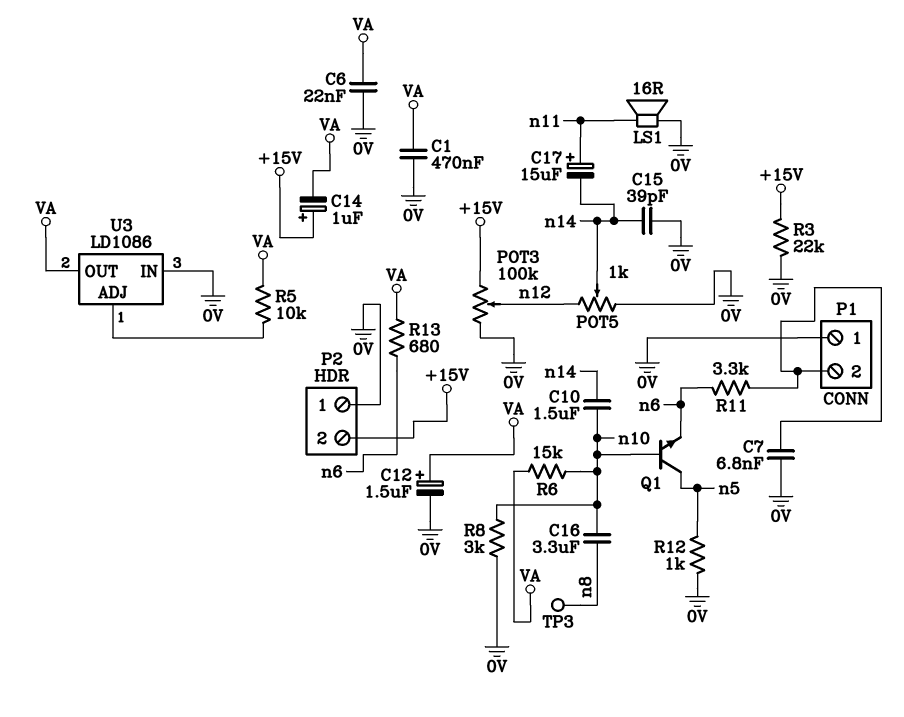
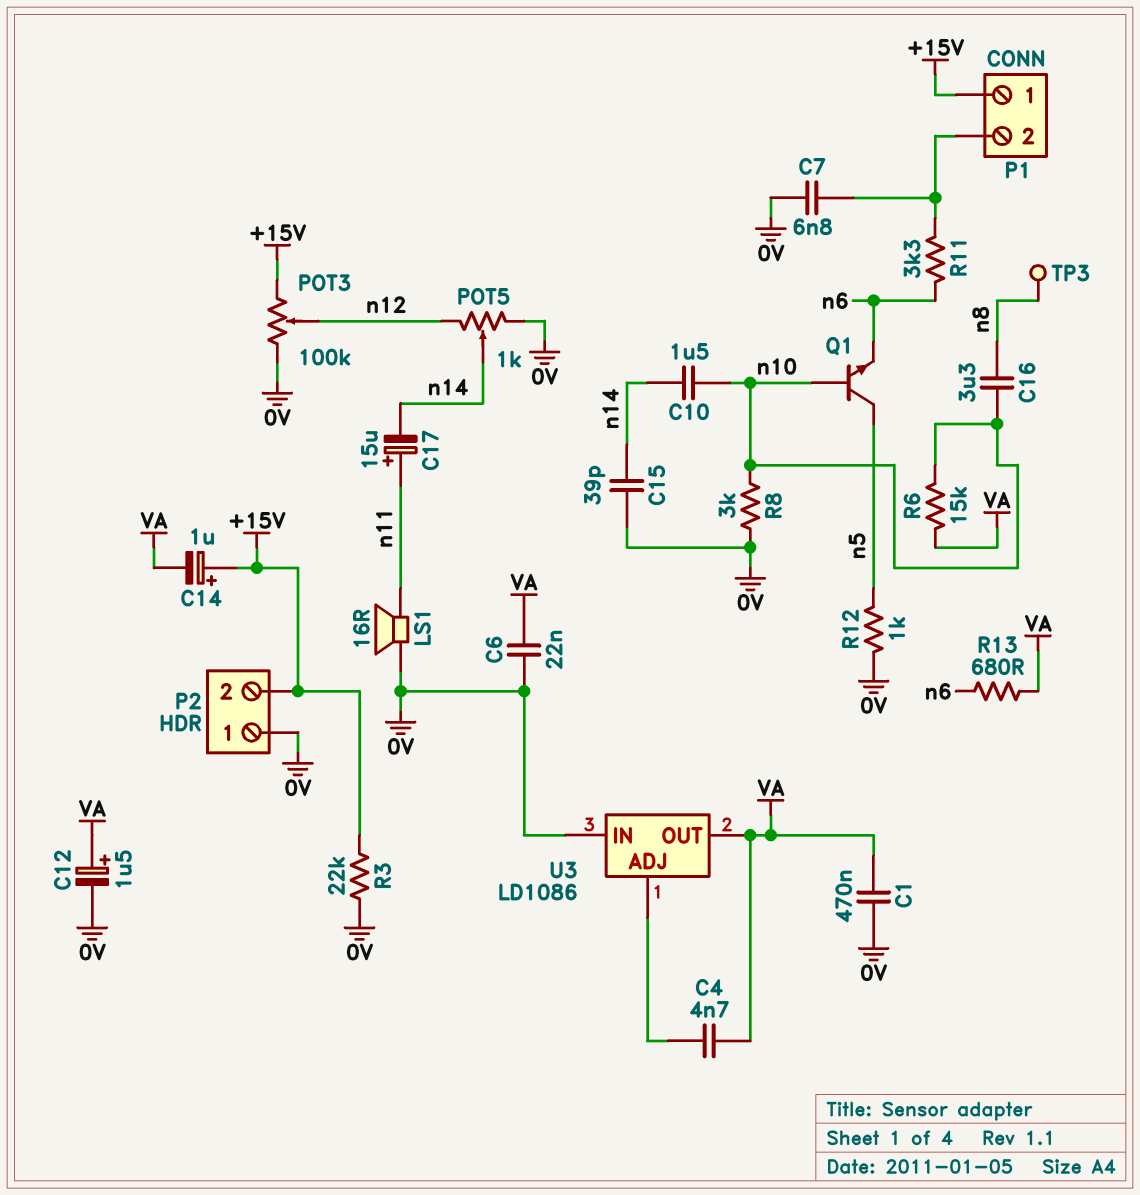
C4: none -> 4.7nF (U3/ADJ, VA)
P1 pin 1: 0V -> +15V
R5: 10k (U3/ADJ, VA) -> none

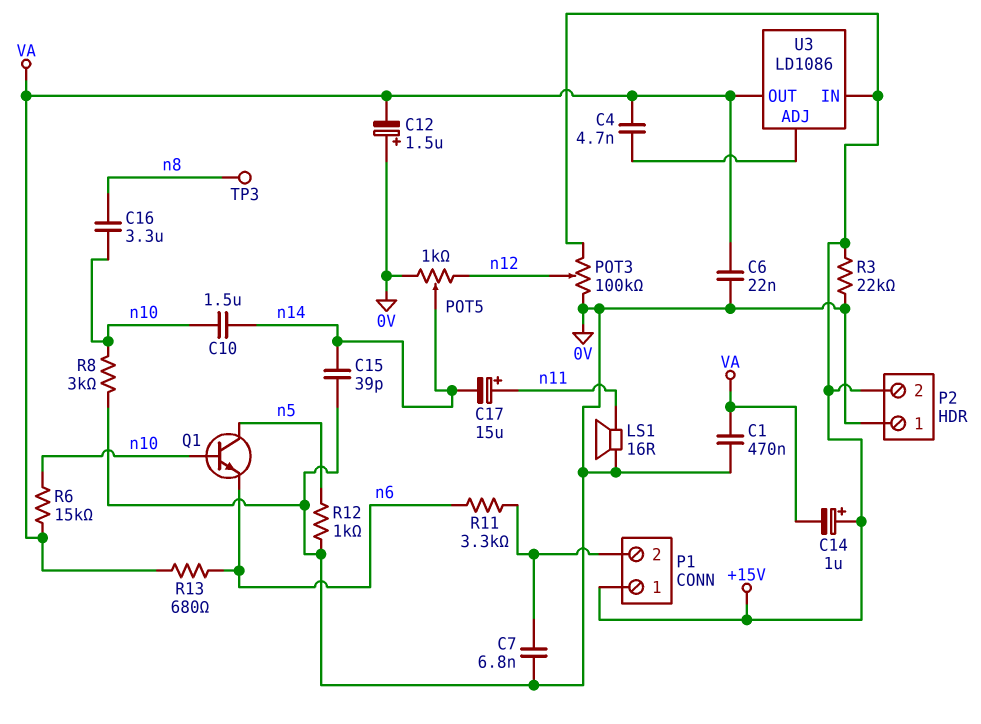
C12: 1.5uF (plus VA, minus 0V) -> 1.5uF (plus 0V, minus VA)
U3 pin IN: 0V -> +15V

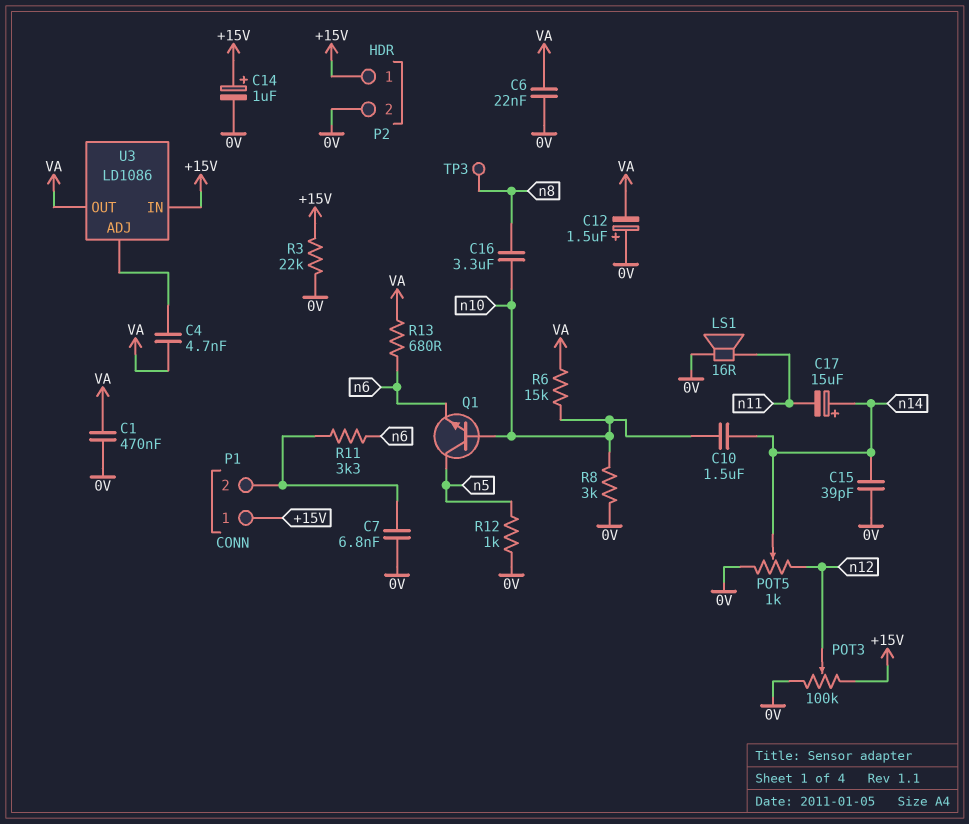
C14: 1uF (plus +15V, minus VA) -> 1uF (plus +15V, minus 0V)
C17: 15uF (plus n11, minus n14) -> 15uF (plus n14, minus n11)
P2 pin 1: 0V -> +15V
P2 pin 2: +15V -> 0V

